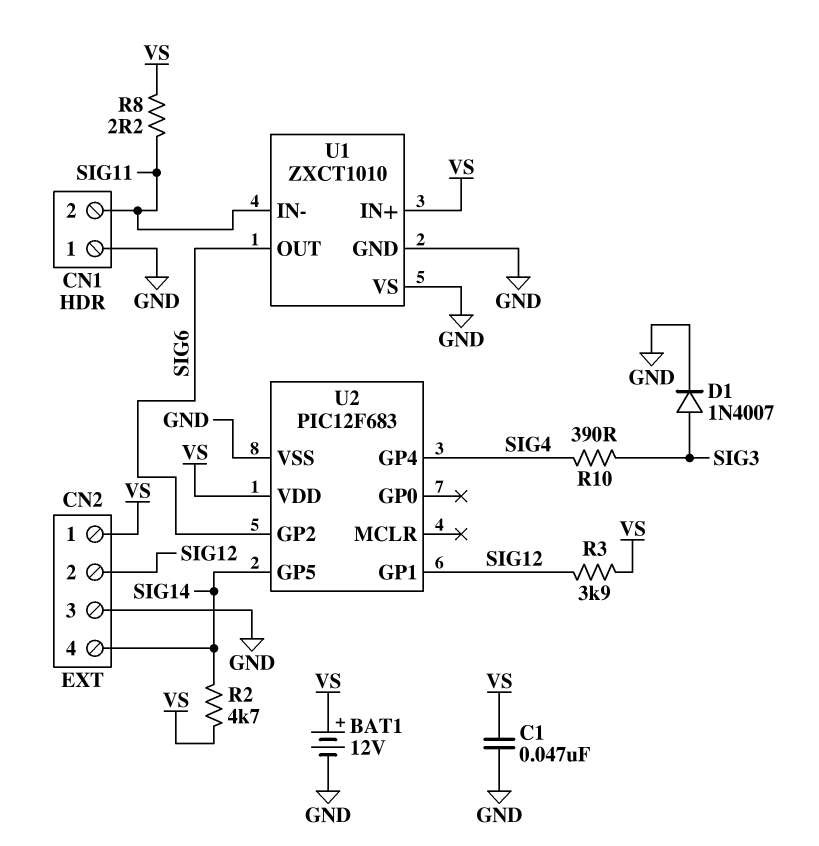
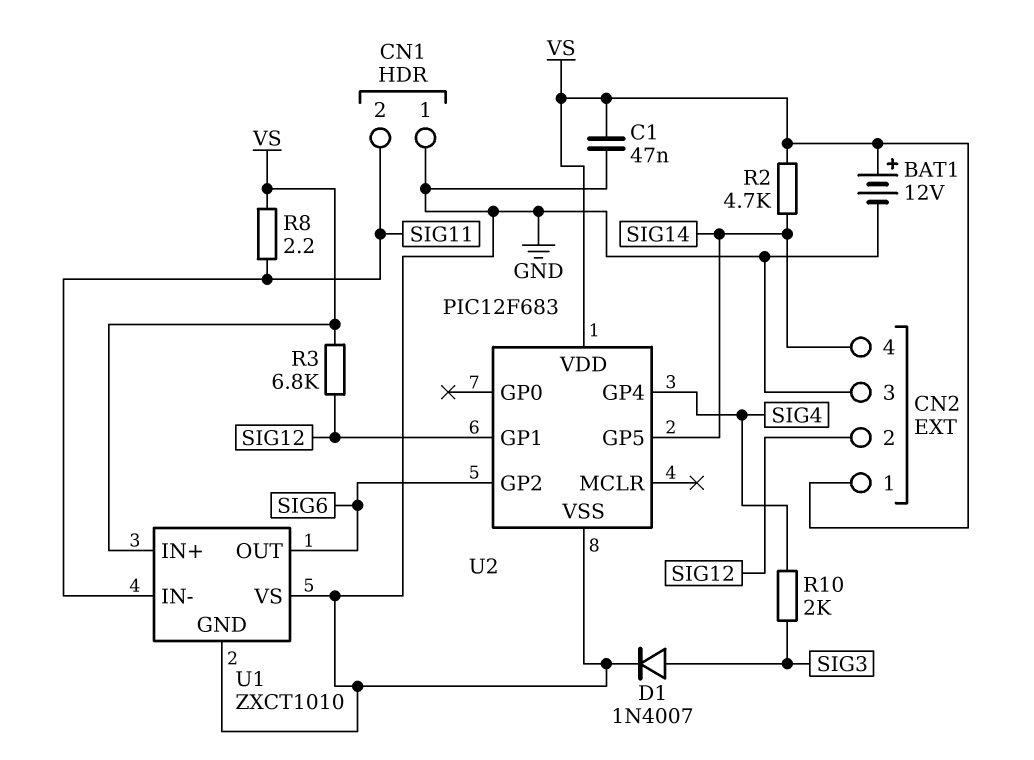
R3: 3.9k (SIG12, VS) -> 6.8k (SIG12, VS)
R10: 390 (SIG3, SIG4) -> 2k (SIG3, SIG4)

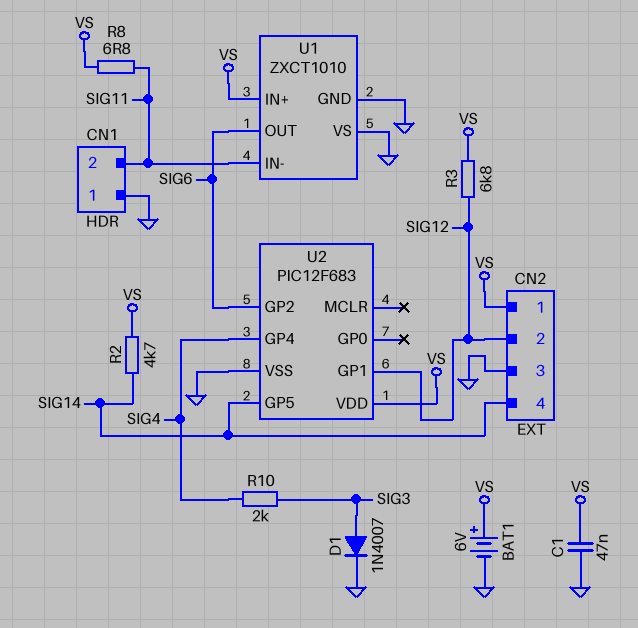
BAT1: 12V (plus VS, minus GND) -> 6V (plus VS, minus GND)
R8: 2.2 (SIG11, VS) -> 6.8 (SIG11, VS)

